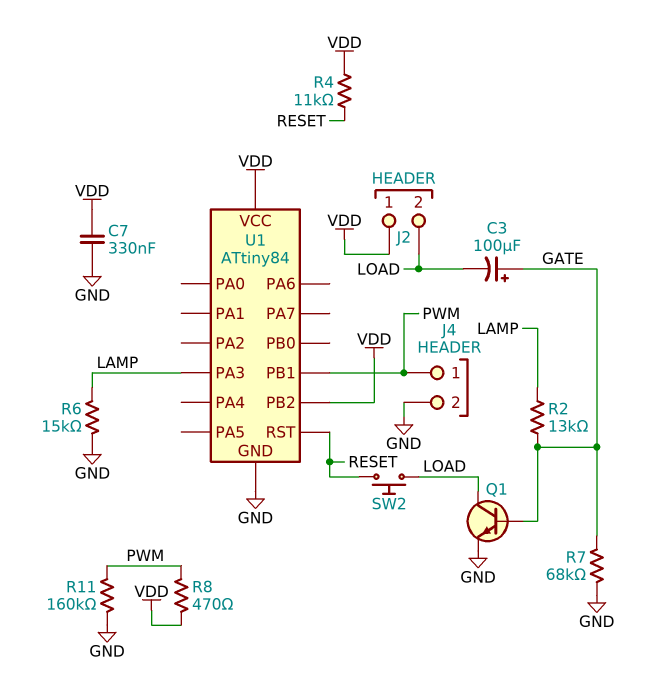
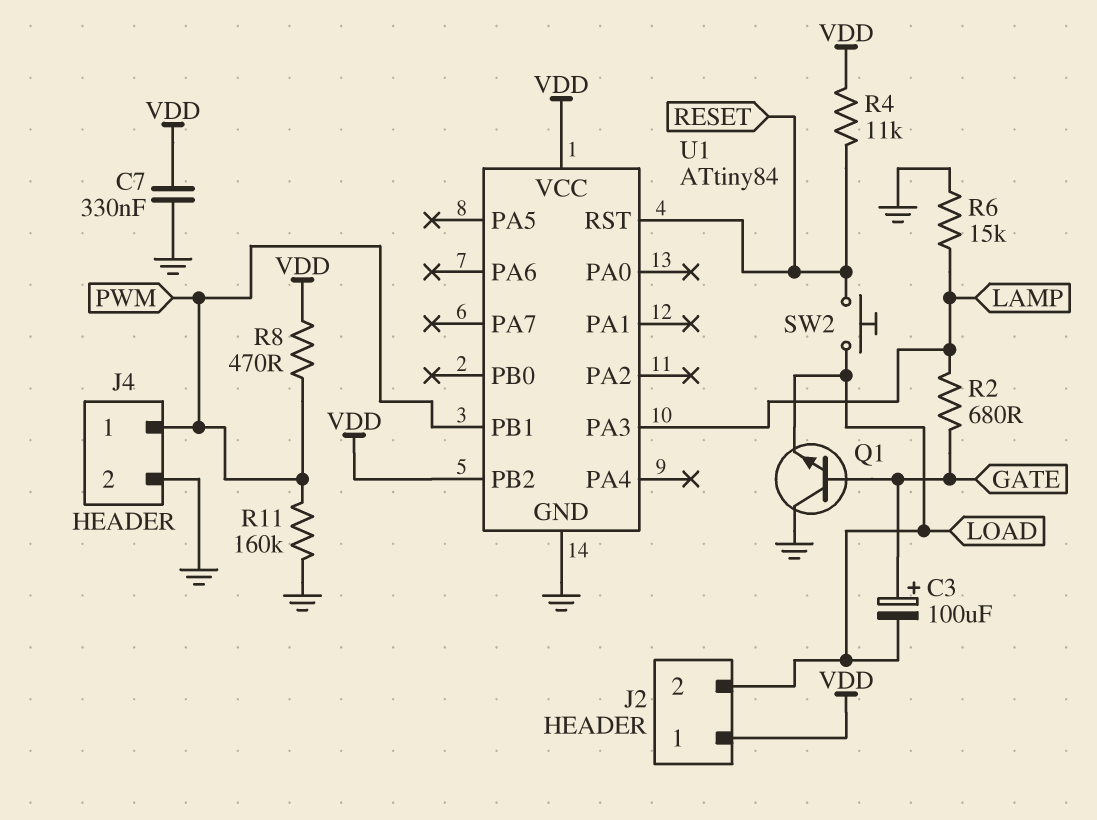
Q1: NPN (B GATE, C LOAD, E GND) -> NPN (B GATE, C GND, E LOAD)
R2: 13k (GATE, LAMP) -> 680 (GATE, LAMP)
R7: 68k (GATE, GND) -> none

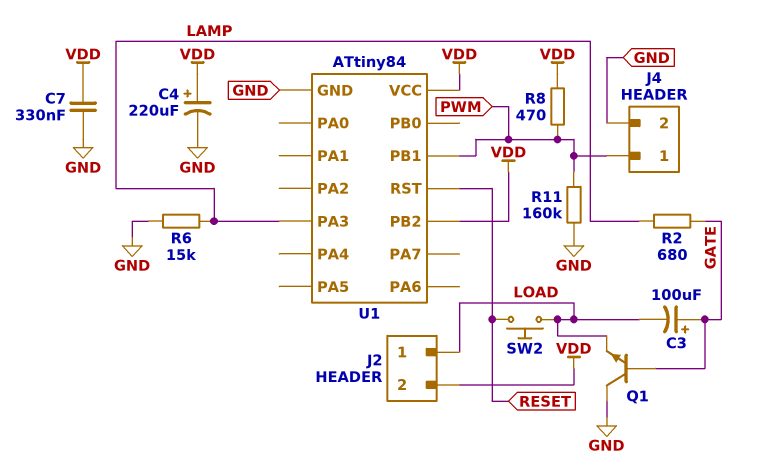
C4: none -> 220uF (plus VDD, minus GND)
J2 pin 1: VDD -> LOAD
J2 pin 2: LOAD -> VDD
R4: 11k (RESET, VDD) -> none

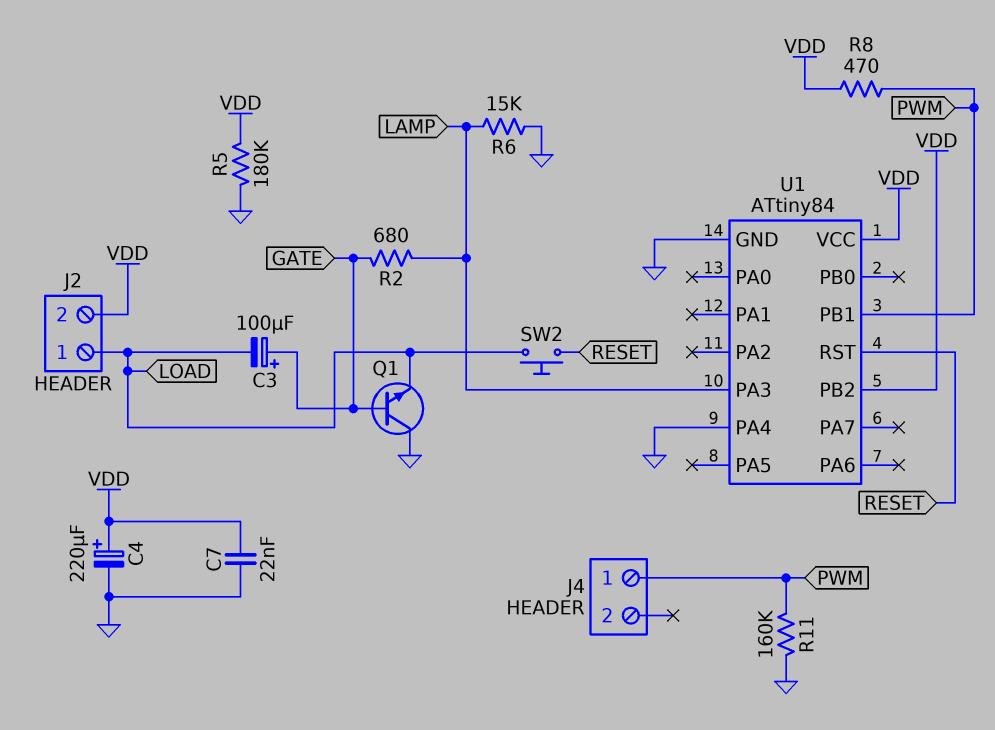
C7: 330nF (GND, VDD) -> 22nF (GND, VDD)
J4 pin 2: GND -> none
R5: none -> 180k (GND, VDD)
U1 pin PA4: none -> GND

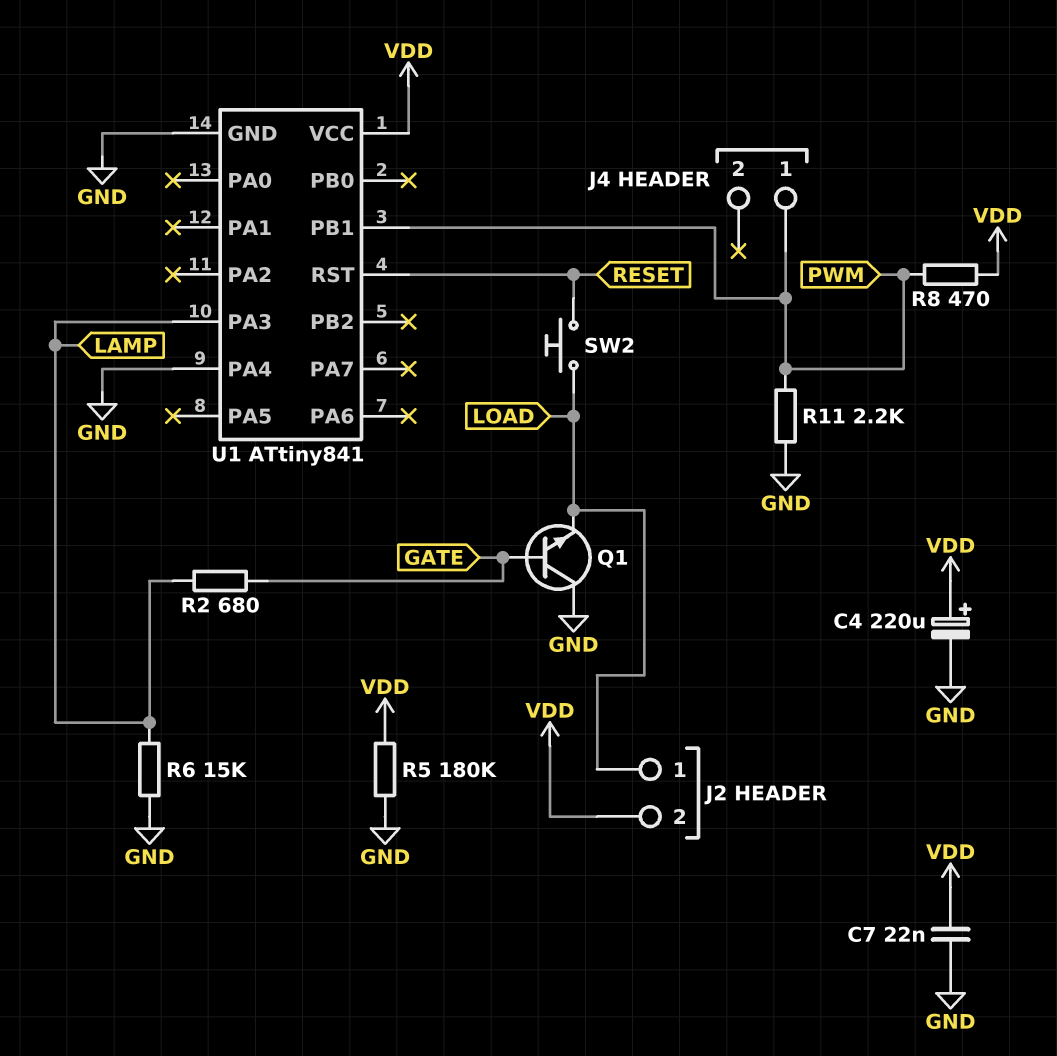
C3: 100uF (plus GATE, minus LOAD) -> none
R11: 160k (GND, PWM) -> 2.2k (GND, PWM)
U1: ATtiny84 -> ATtiny841
U1 pin PB2: VDD -> none

